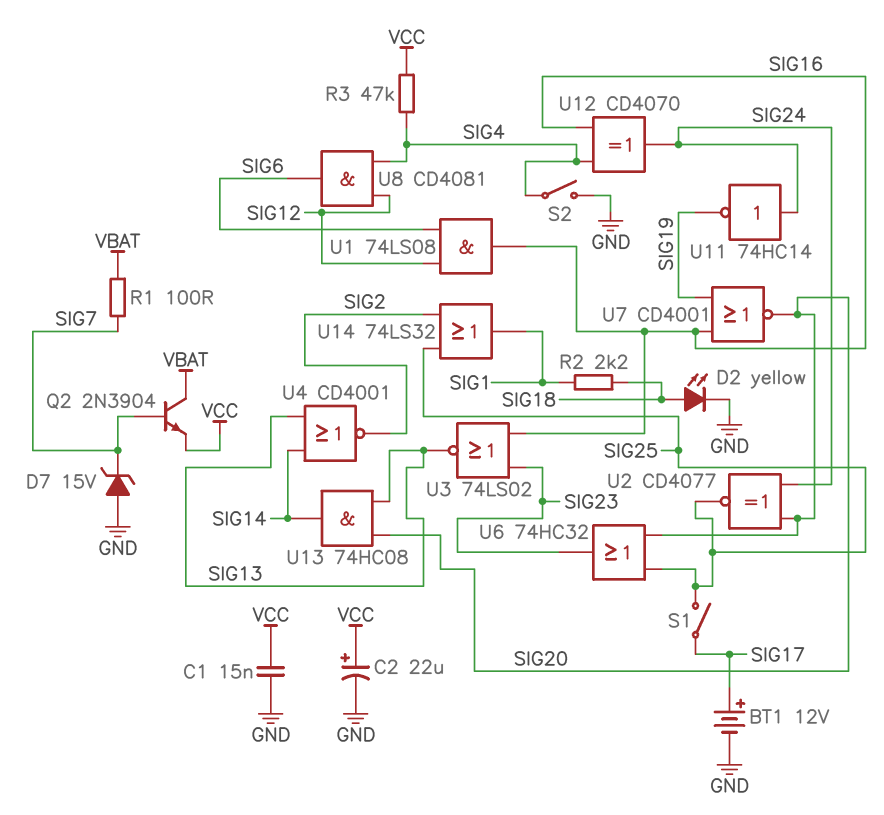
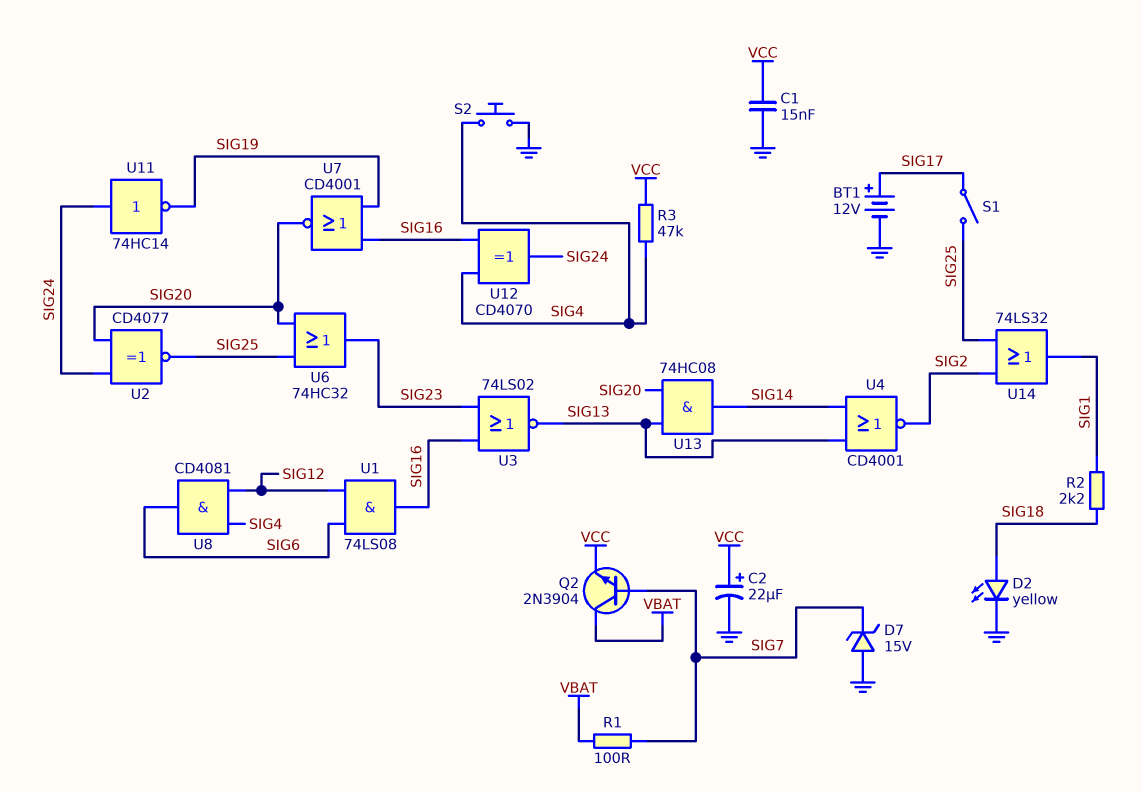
S2: switch (GND, SIG4) -> button (GND, SIG4)

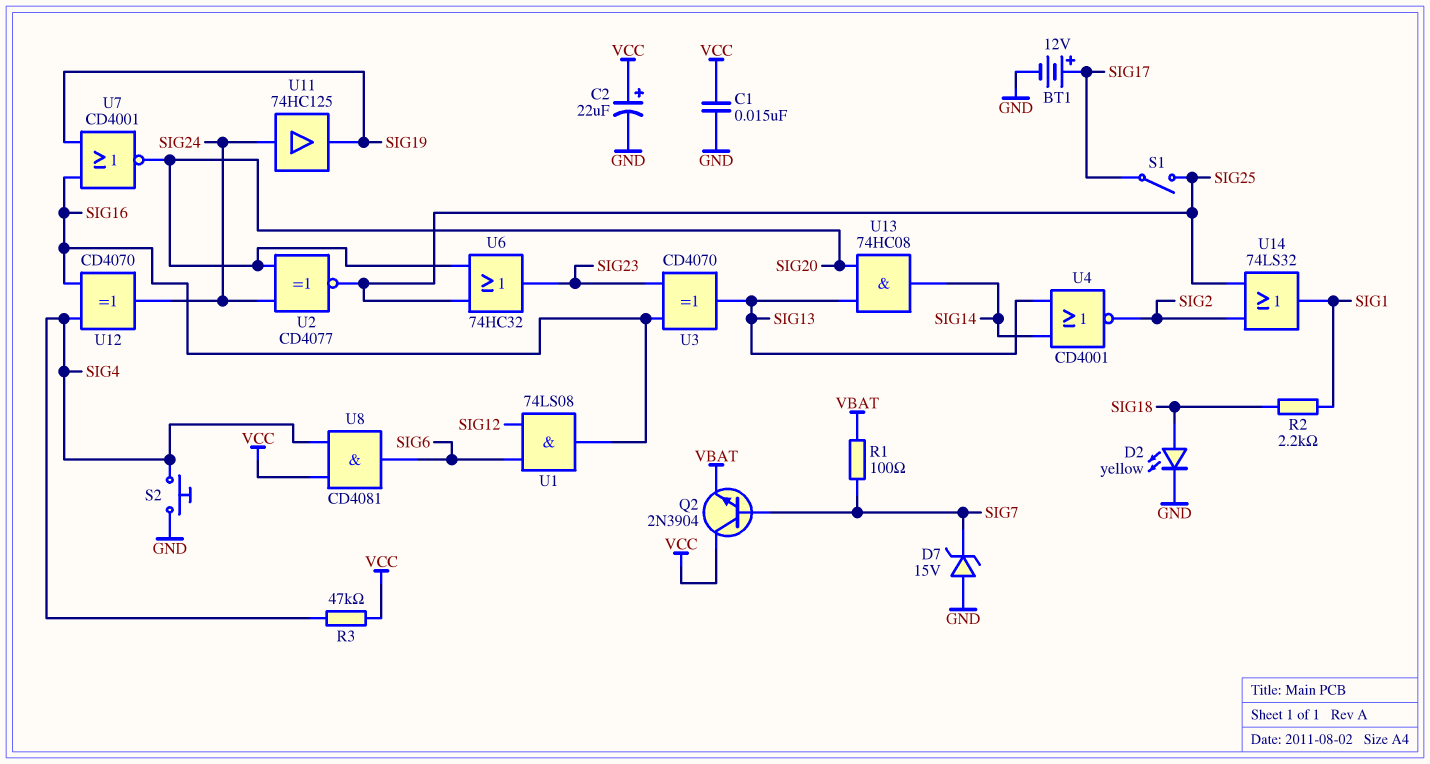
Q2: NPN 2N3904 (B SIG7, C VBAT, E VCC) -> NPN 2N3904 (B SIG7, C VCC, E VBAT)
U3: NOR 74LS02 (in SIG16, in SIG23, out SIG13) -> XOR CD4070 (in SIG16, in SIG23, out SIG13)
U8: AND CD4081 (in SIG4, in SIG12, out SIG6) -> AND CD4081 (in SIG4, in VCC, out SIG6)
U11: NOT 74HC14 (in SIG24, out SIG19) -> buffer 74HC125 (in SIG24, out SIG19)

